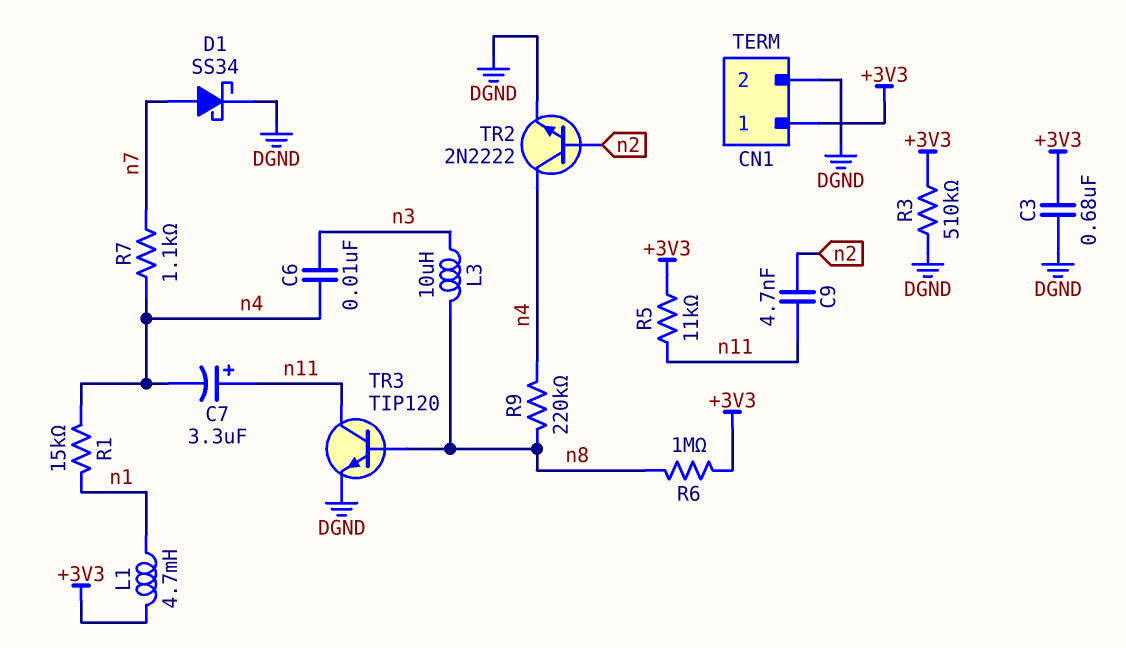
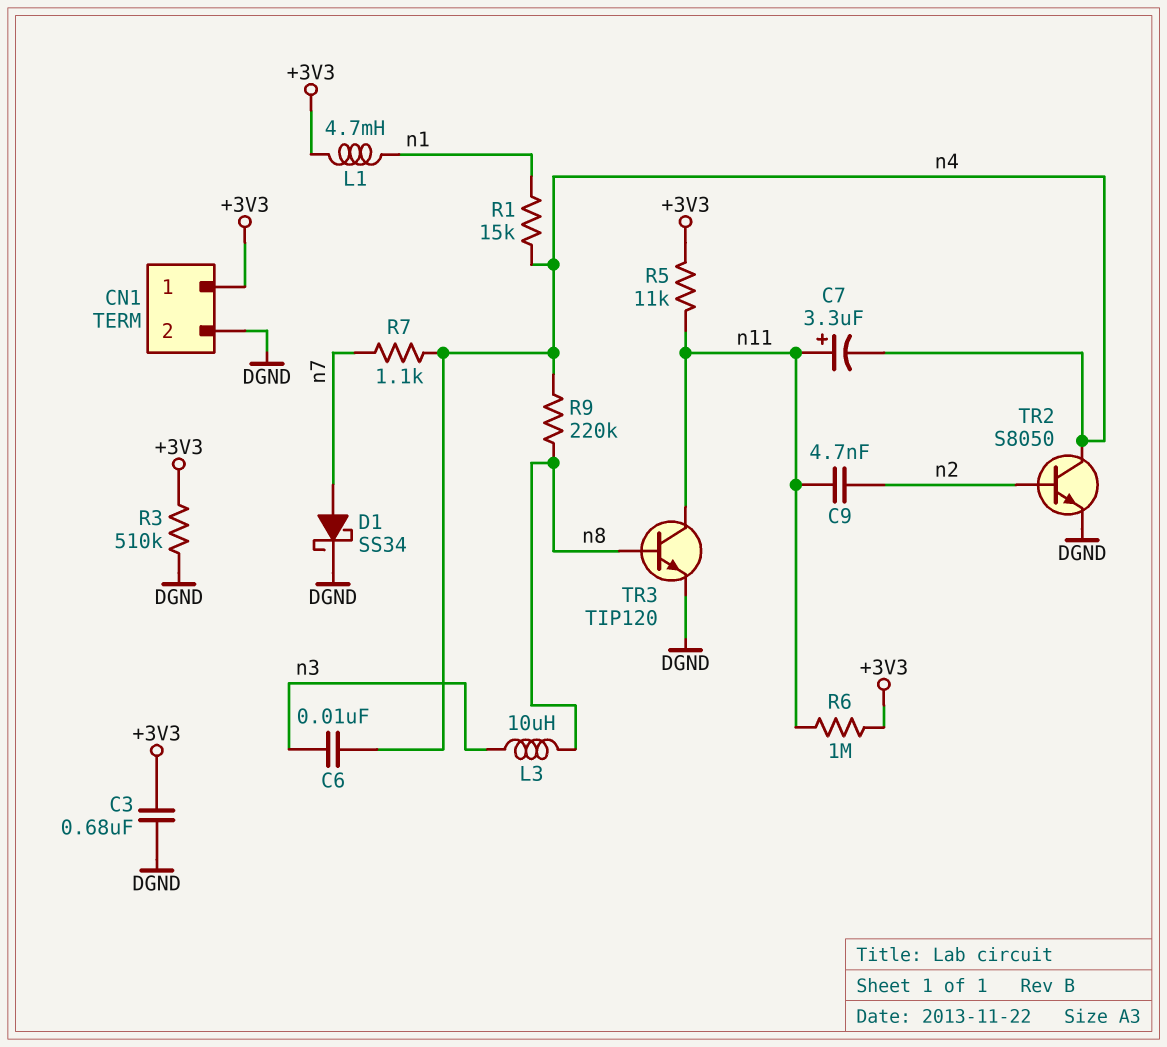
R6: 1M (+3V3, n8) -> 1M (+3V3, n11)
TR2: NPN 2N2222 (B n2, C n4, E DGND) -> NPN S8050 (B n2, C n4, E DGND)

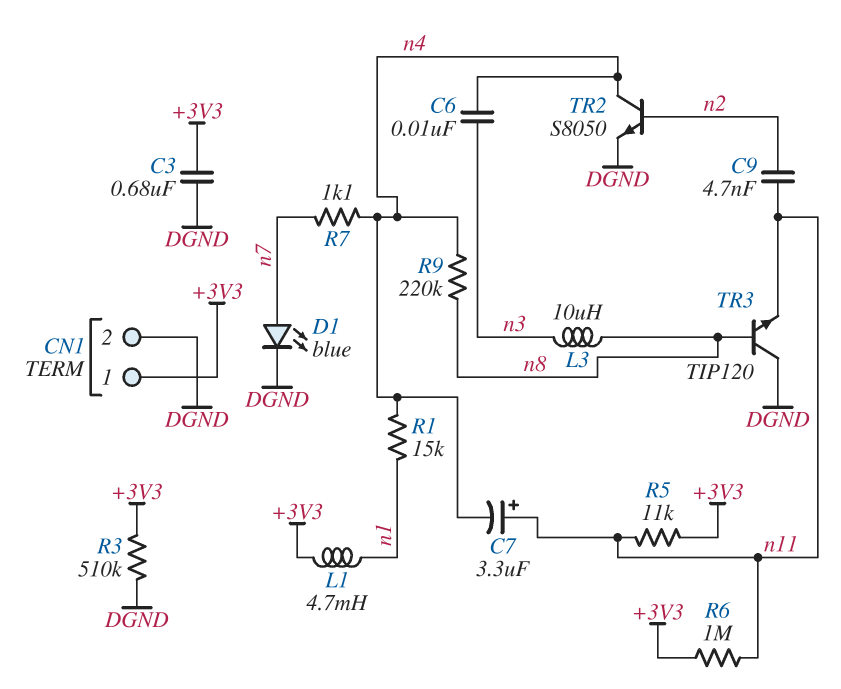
D1: schottky SS34 (A n7, K DGND) -> LED blue (A n7, K DGND)
TR3: NPN TIP120 (B n8, C n11, E DGND) -> NPN TIP120 (B n8, C DGND, E n11)

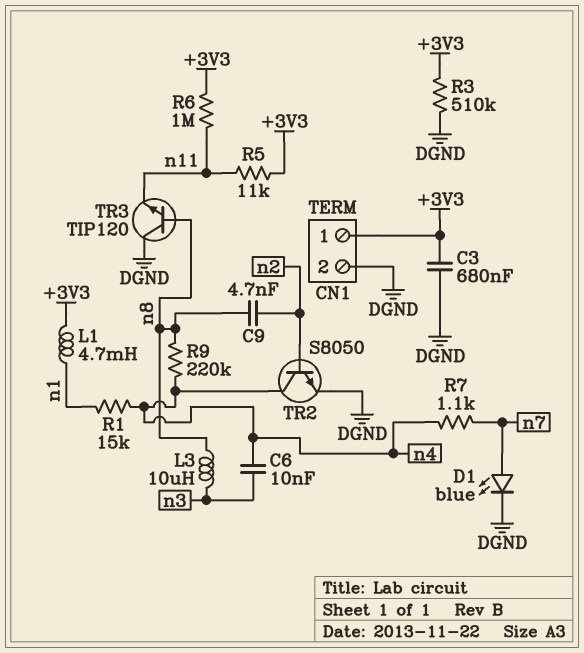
C7: 3.3uF (plus n11, minus n4) -> none
C9: 4.7nF (n2, n11) -> 4.7nF (n2, n8)

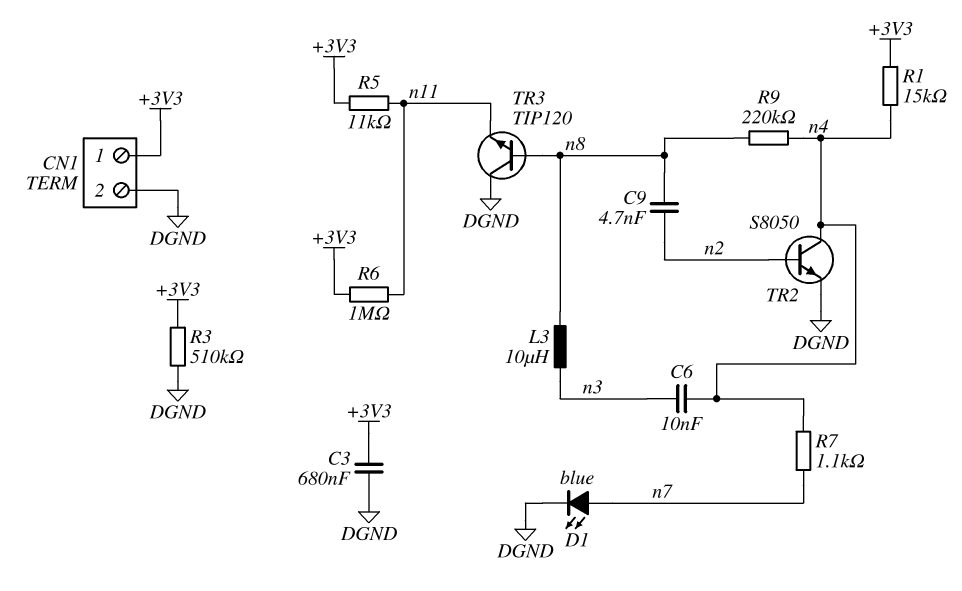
L1: 4.7mH (+3V3, n1) -> none
R1: 15k (n1, n4) -> 15k (+3V3, n4)

